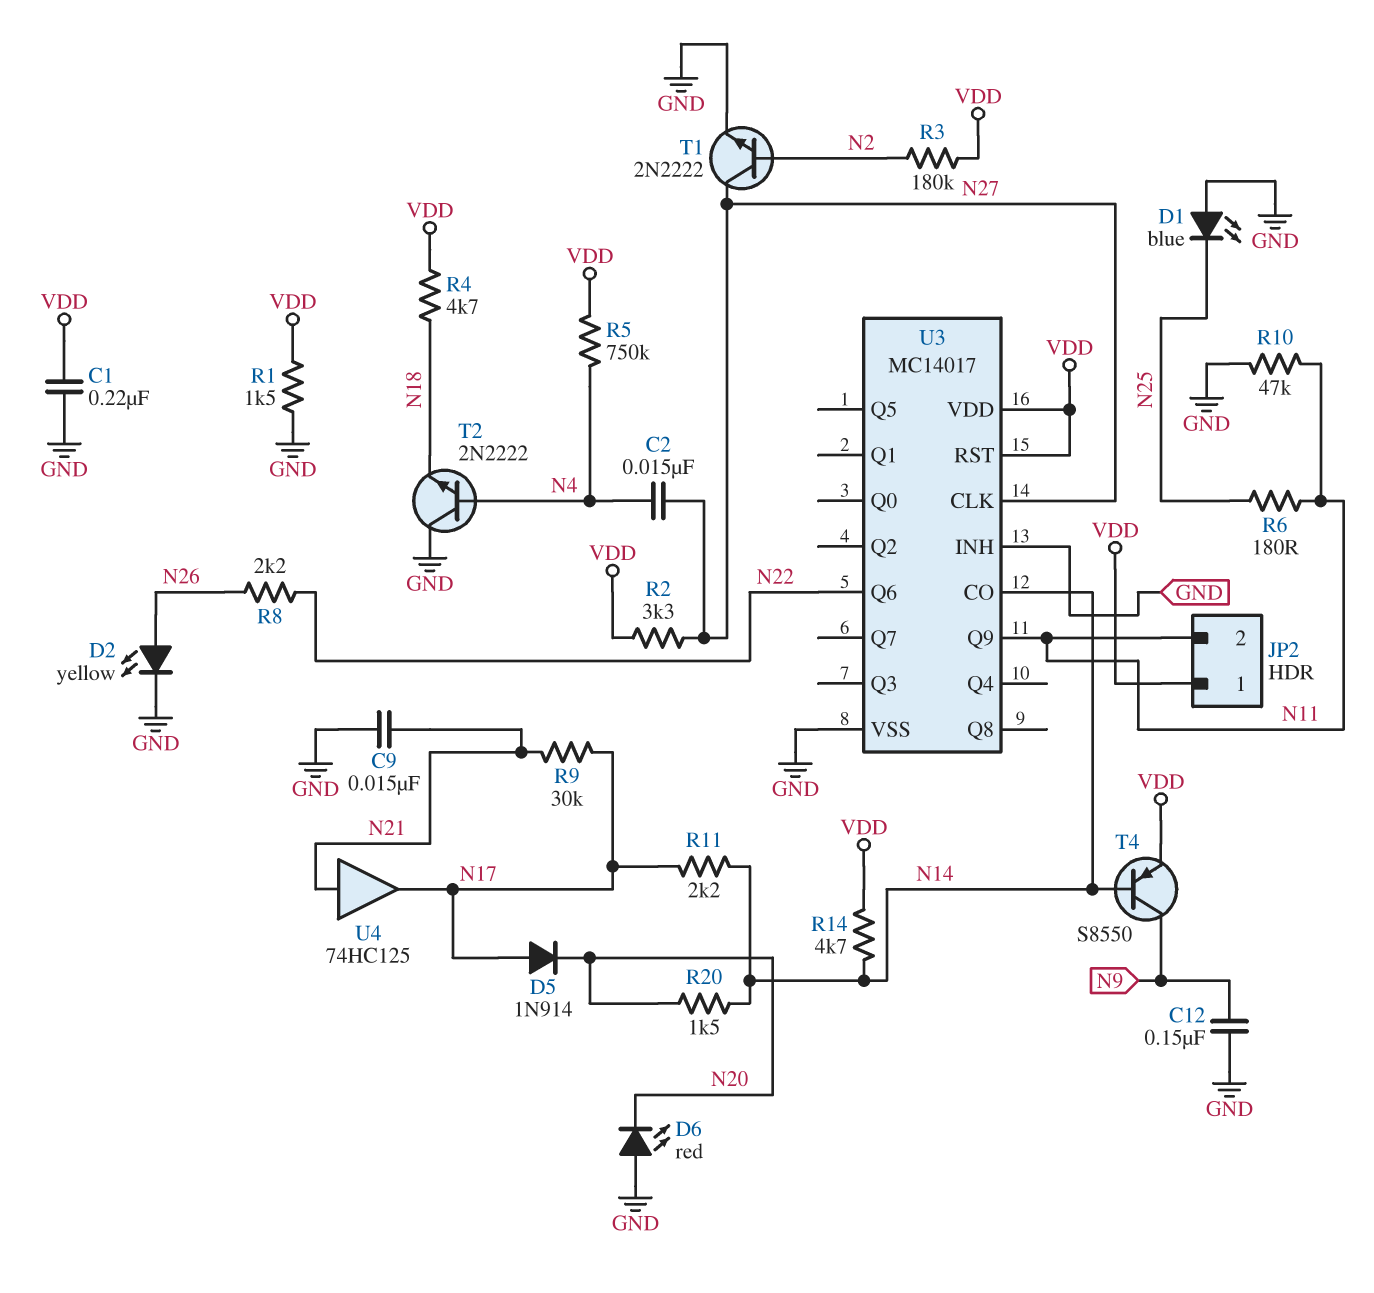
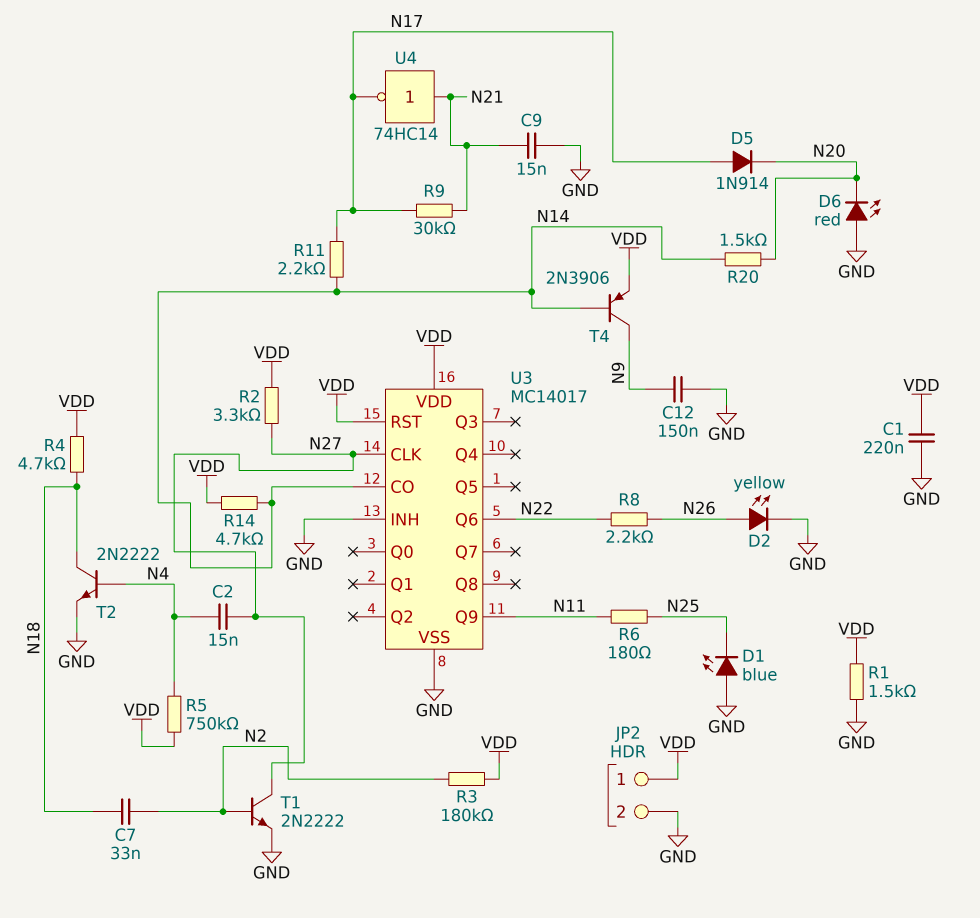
C7: none -> 33nF (N2, N18)
JP2 pin 2: N11 -> GND
R10: 47k (GND, N11) -> none
T2: NPN 2N2222 (B N4, C GND, E N18) -> NPN 2N2222 (B N4, C N18, E GND)
T4: PNP S8550 (B N14, C N9, E VDD) -> PNP 2N3906 (B N14, C N9, E VDD)
U4: buffer 74HC125 (in N21, out N17) -> NOT 74HC14 (in N21, out N17)

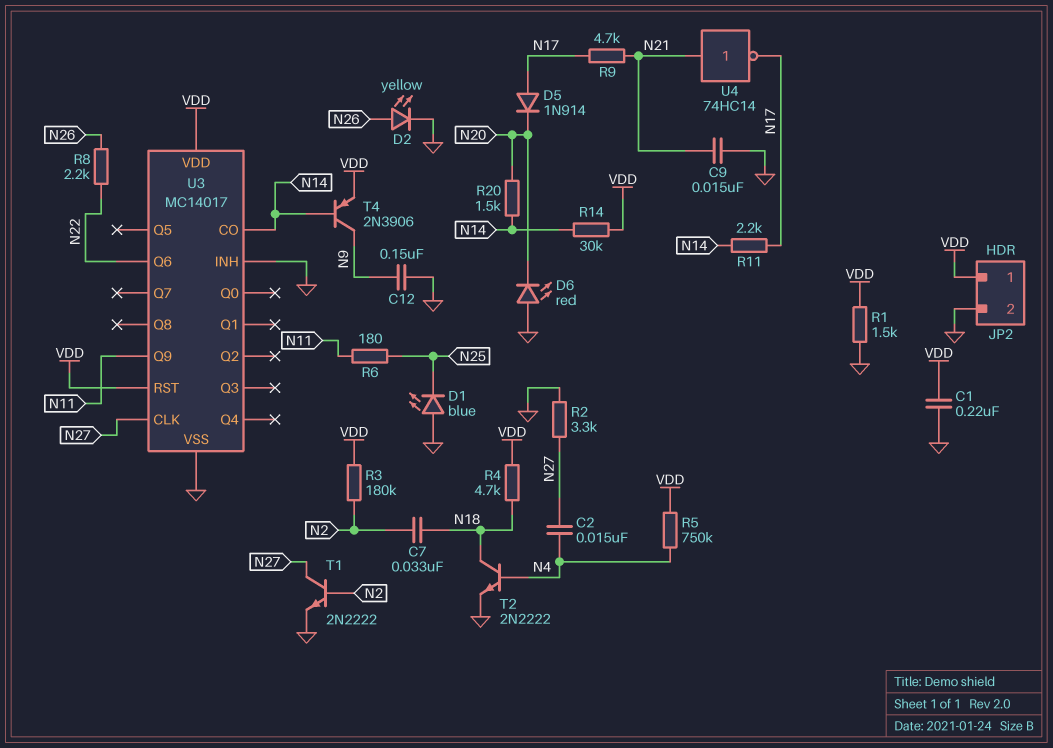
R2: 3.3k (N27, VDD) -> 3.3k (GND, N27)
R9: 30k (N17, N21) -> 4.7k (N17, N21)
R14: 4.7k (N14, VDD) -> 30k (N14, VDD)

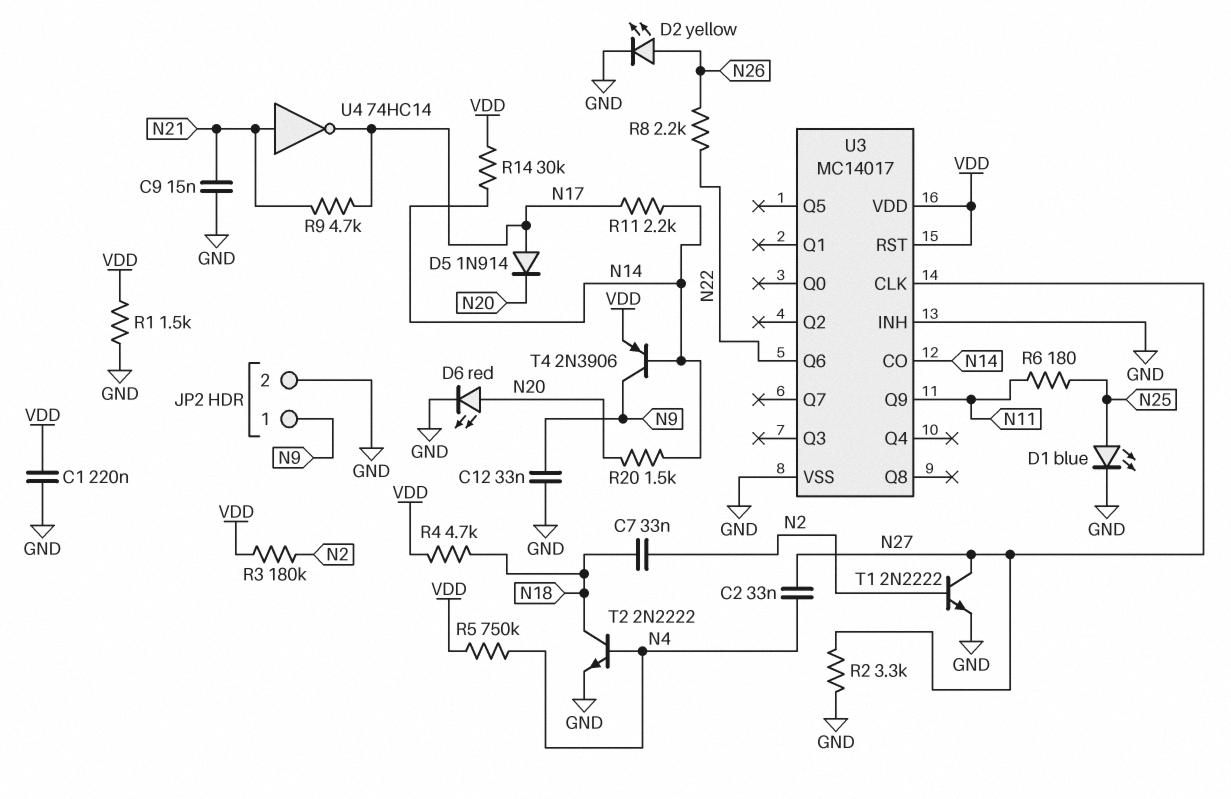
C2: 15nF (N4, N27) -> 33nF (N4, N27)
C12: 150nF (GND, N9) -> 33nF (GND, N9)
D1: LED blue (A GND, K N25) -> LED blue (A N25, K GND)
D6: LED red (A GND, K N20) -> LED red (A N20, K GND)
JP2 pin 1: VDD -> N9

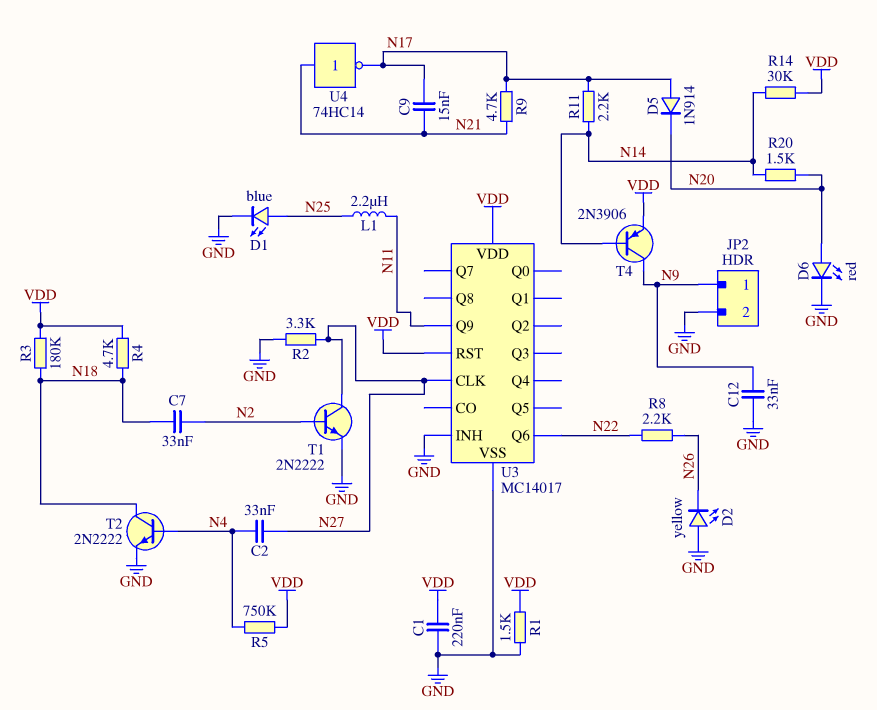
C9: 15nF (GND, N21) -> 15nF (N17, N21)
D2: LED yellow (A N26, K GND) -> LED yellow (A GND, K N26)
L1: none -> 2.2uH (N11, N25)
R3: 180k (N2, VDD) -> 180k (N18, VDD)
R6: 180 (N11, N25) -> none
U3 pin CO: N14 -> none

